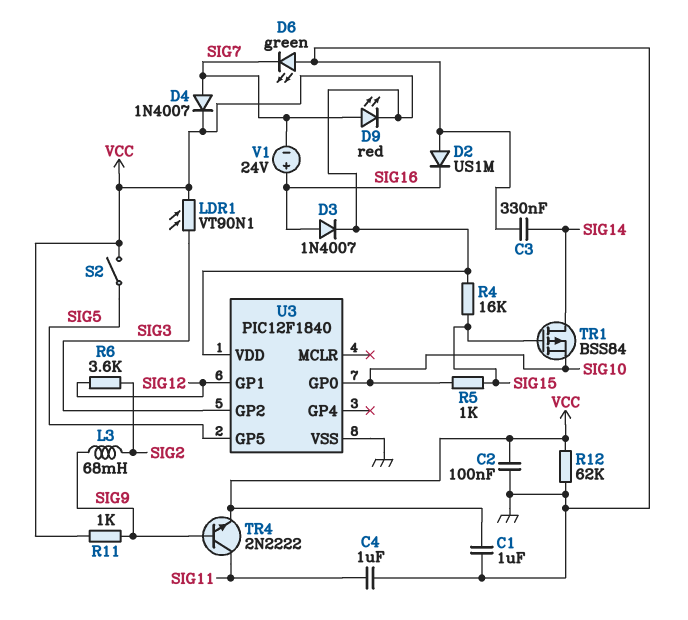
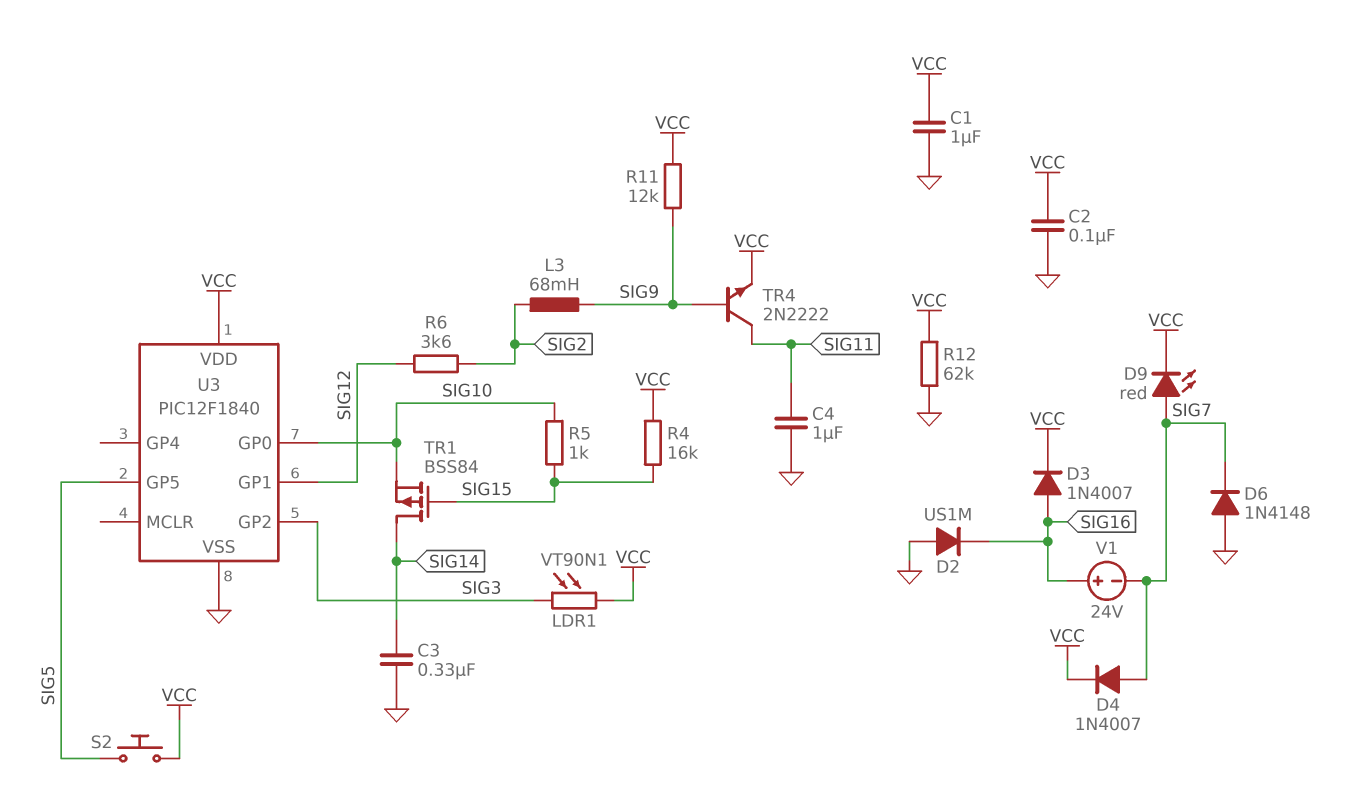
D6: LED green (A GND, K SIG7) -> diode 1N4148 (A GND, K SIG7)
R11: 1k (SIG9, VCC) -> 12k (SIG9, VCC)
S2: switch (SIG5, VCC) -> button (SIG5, VCC)

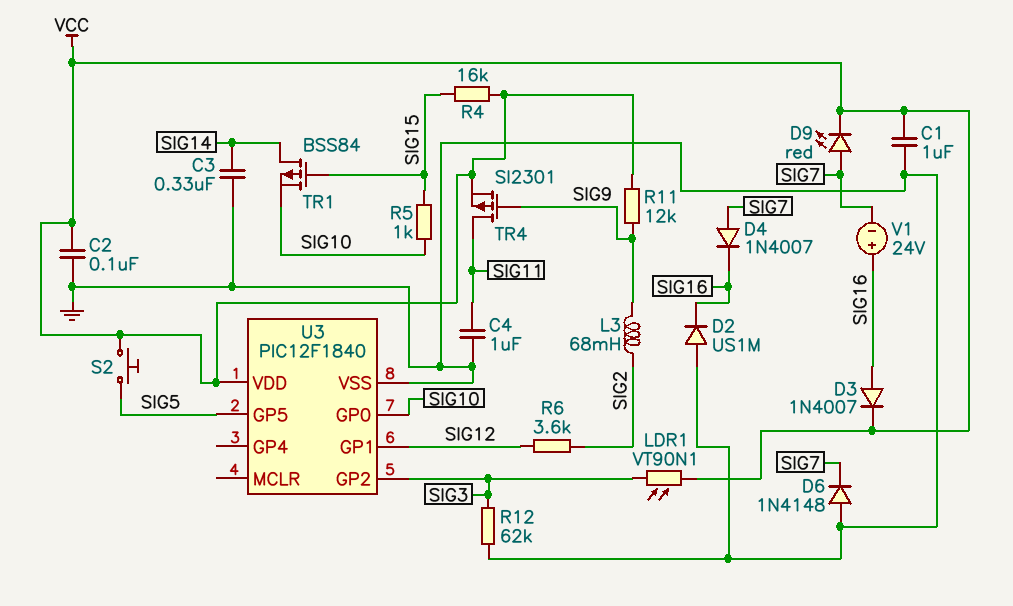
D4: diode 1N4007 (A SIG7, K VCC) -> diode 1N4007 (A SIG7, K SIG16)
R12: 62k (GND, VCC) -> 62k (GND, SIG3)
TR4: NPN 2N2222 (B SIG9, C SIG11, E VCC) -> PMOS SI2301 (G SIG9, D SIG11, S VCC)

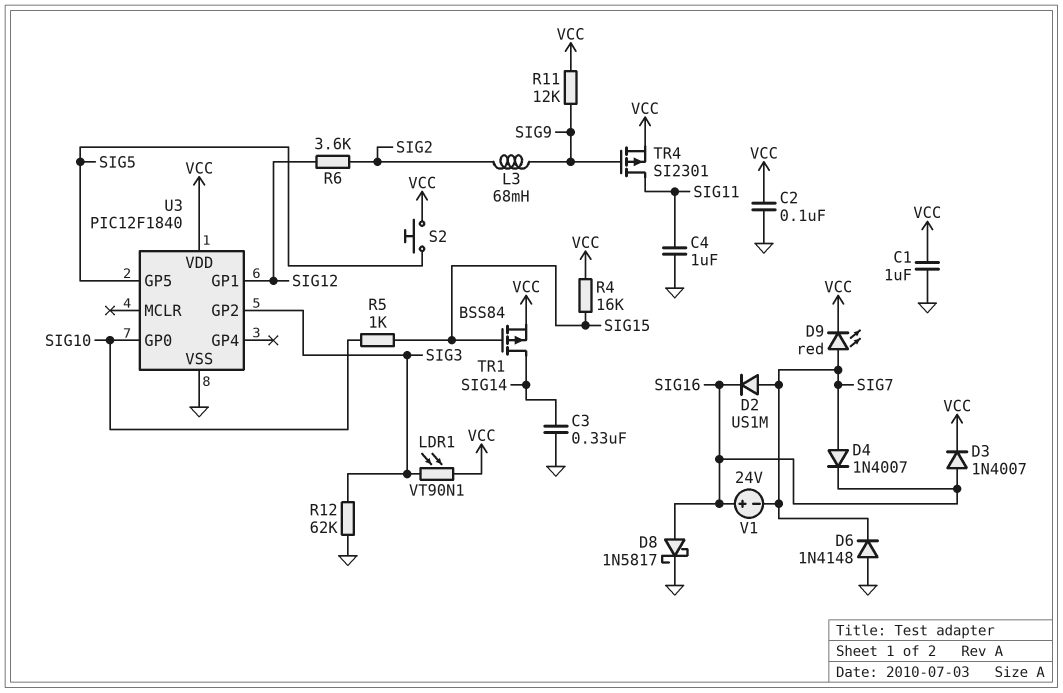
D2: diode US1M (A GND, K SIG16) -> diode US1M (A SIG7, K SIG16)
D8: none -> schottky 1N5817 (A SIG16, K GND)
TR1: PMOS BSS84 (G SIG15, D SIG14, S SIG10) -> PMOS BSS84 (G SIG15, D SIG14, S VCC)

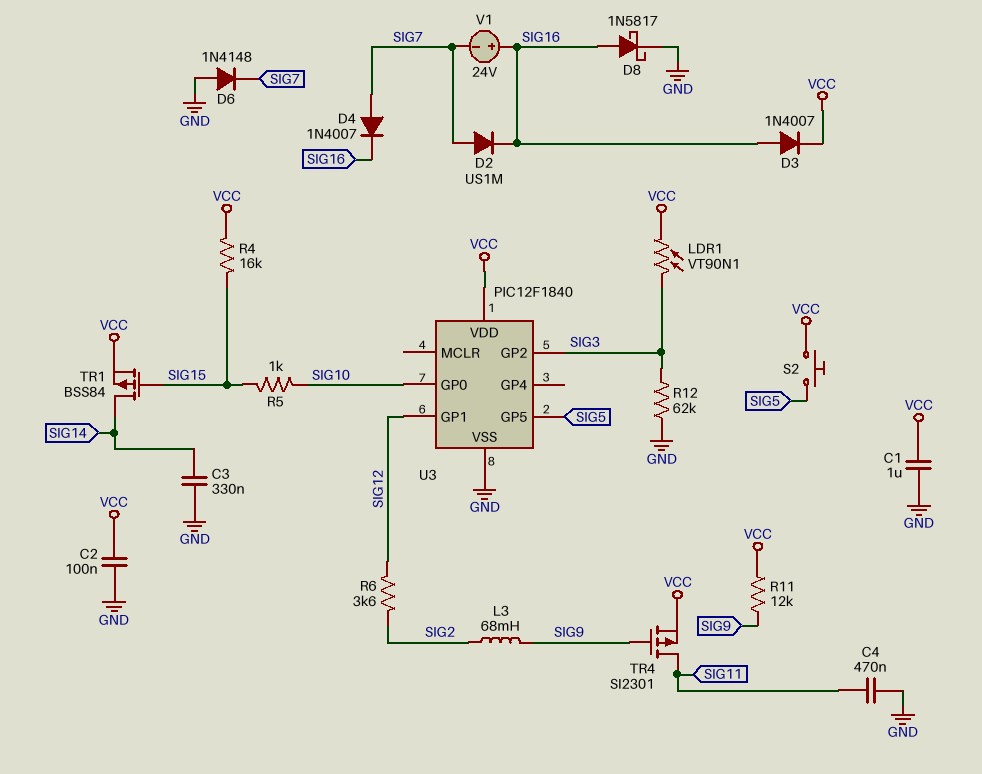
C4: 1uF (GND, SIG11) -> 470nF (GND, SIG11)
D9: LED red (A SIG7, K VCC) -> none

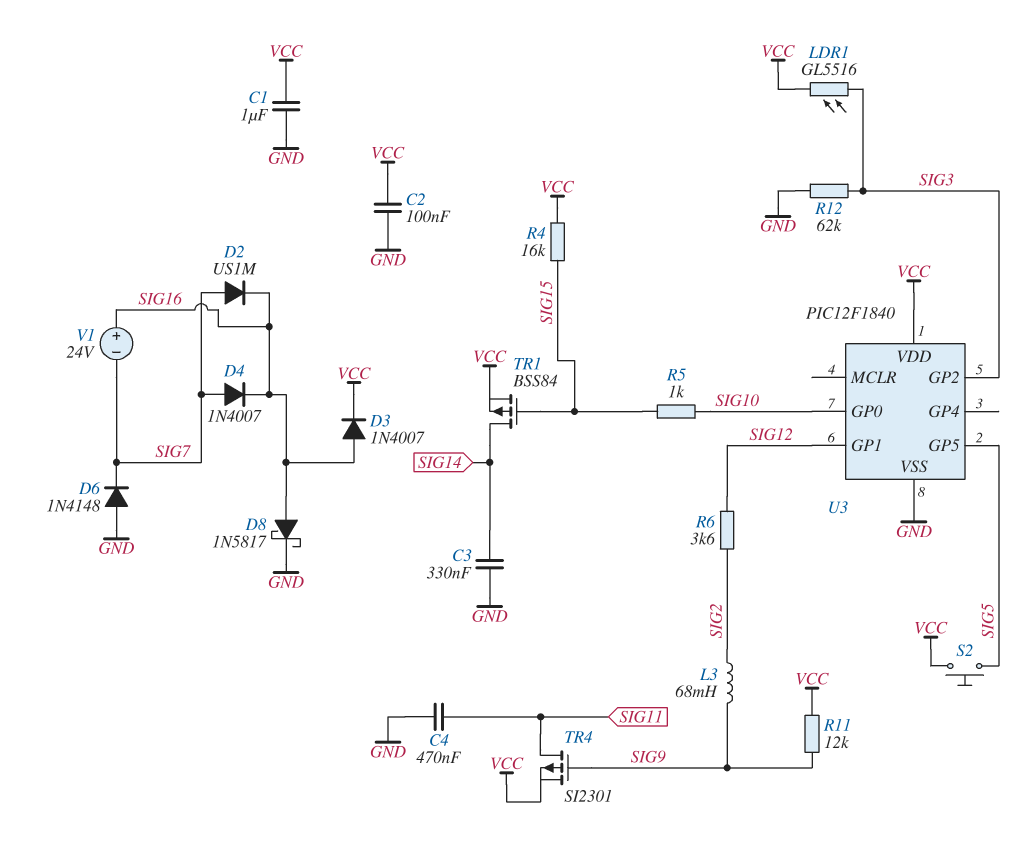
LDR1: VT90N1 (SIG3, VCC) -> GL5516 (SIG3, VCC)

